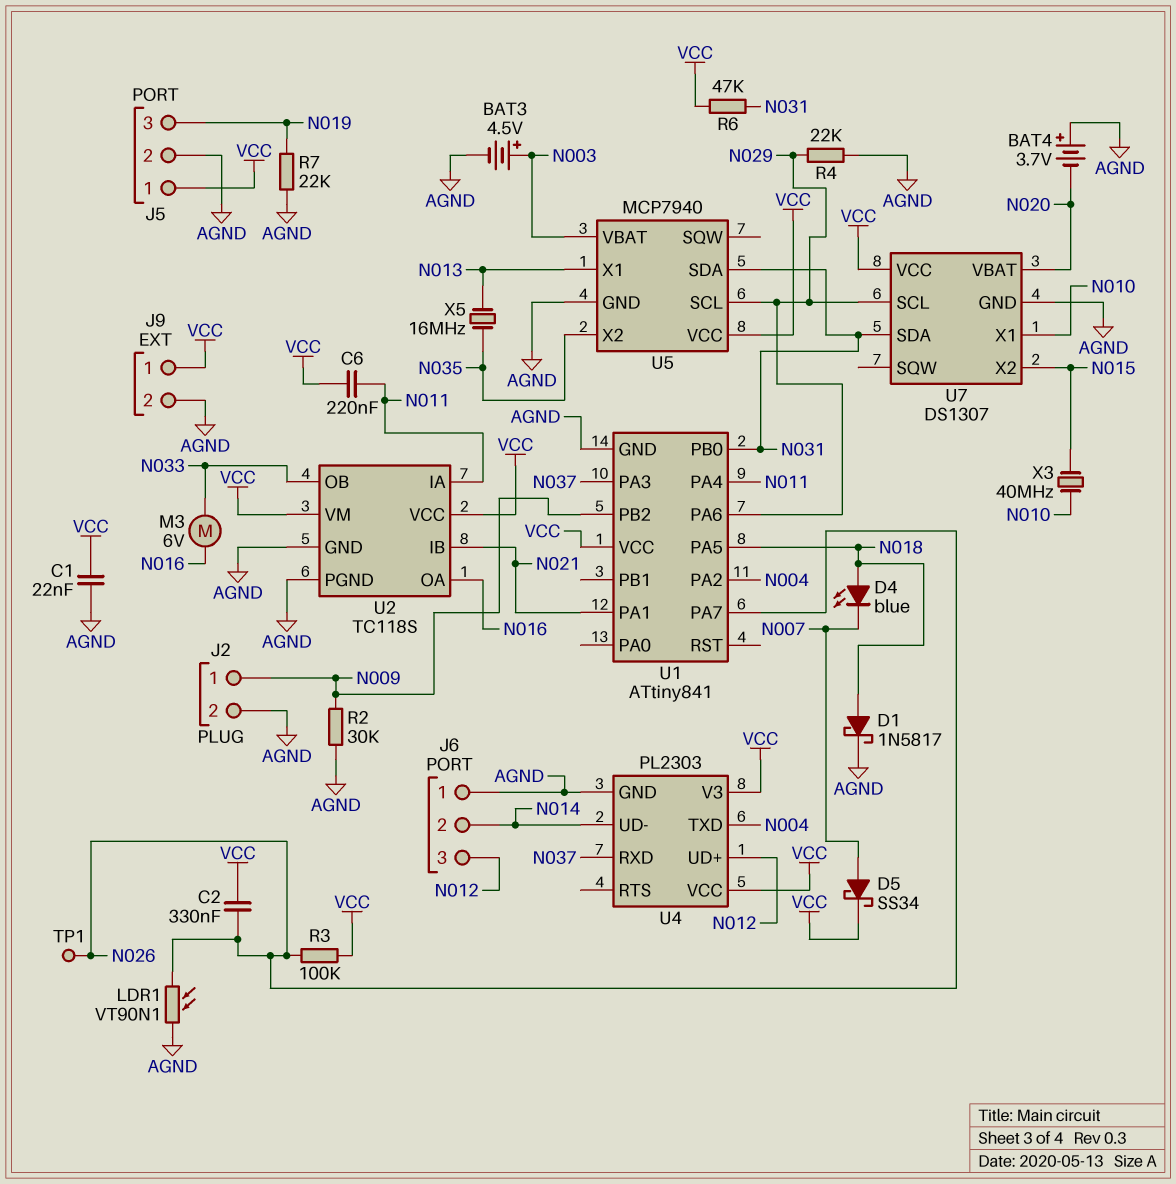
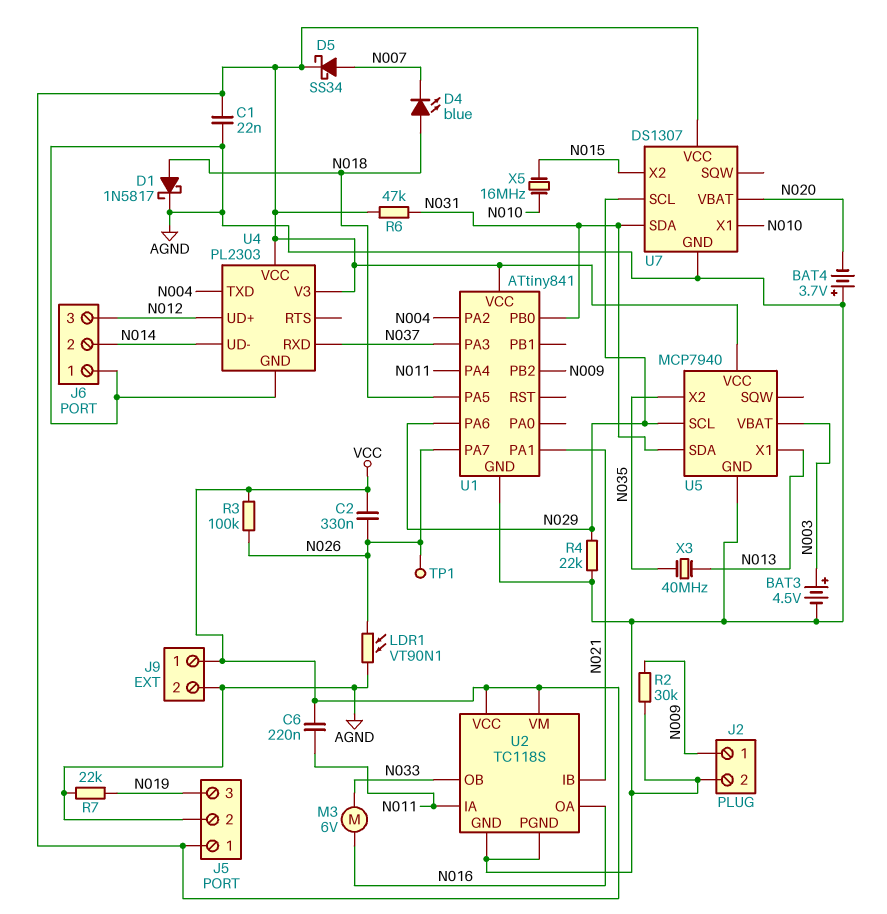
X3: 40MHz (N010, N015) -> 40MHz (N013, N035)
X5: 16MHz (N013, N035) -> 16MHz (N010, N015)

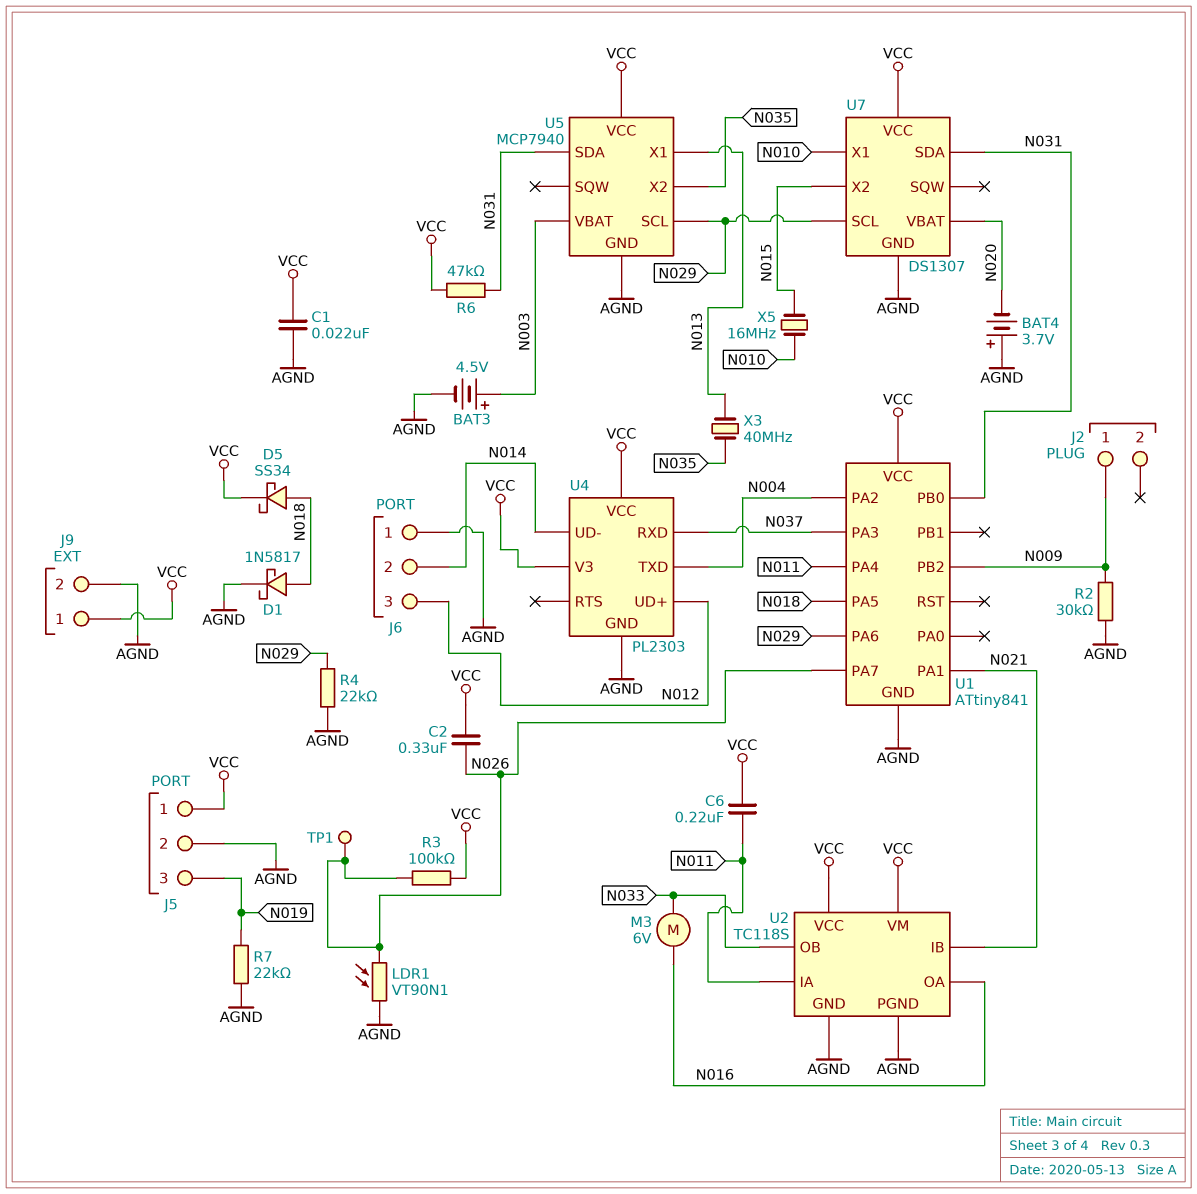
D4: LED blue (A N018, K N007) -> none
D5: schottky SS34 (A N007, K VCC) -> schottky SS34 (A N018, K VCC)
J2 pin 2: AGND -> none

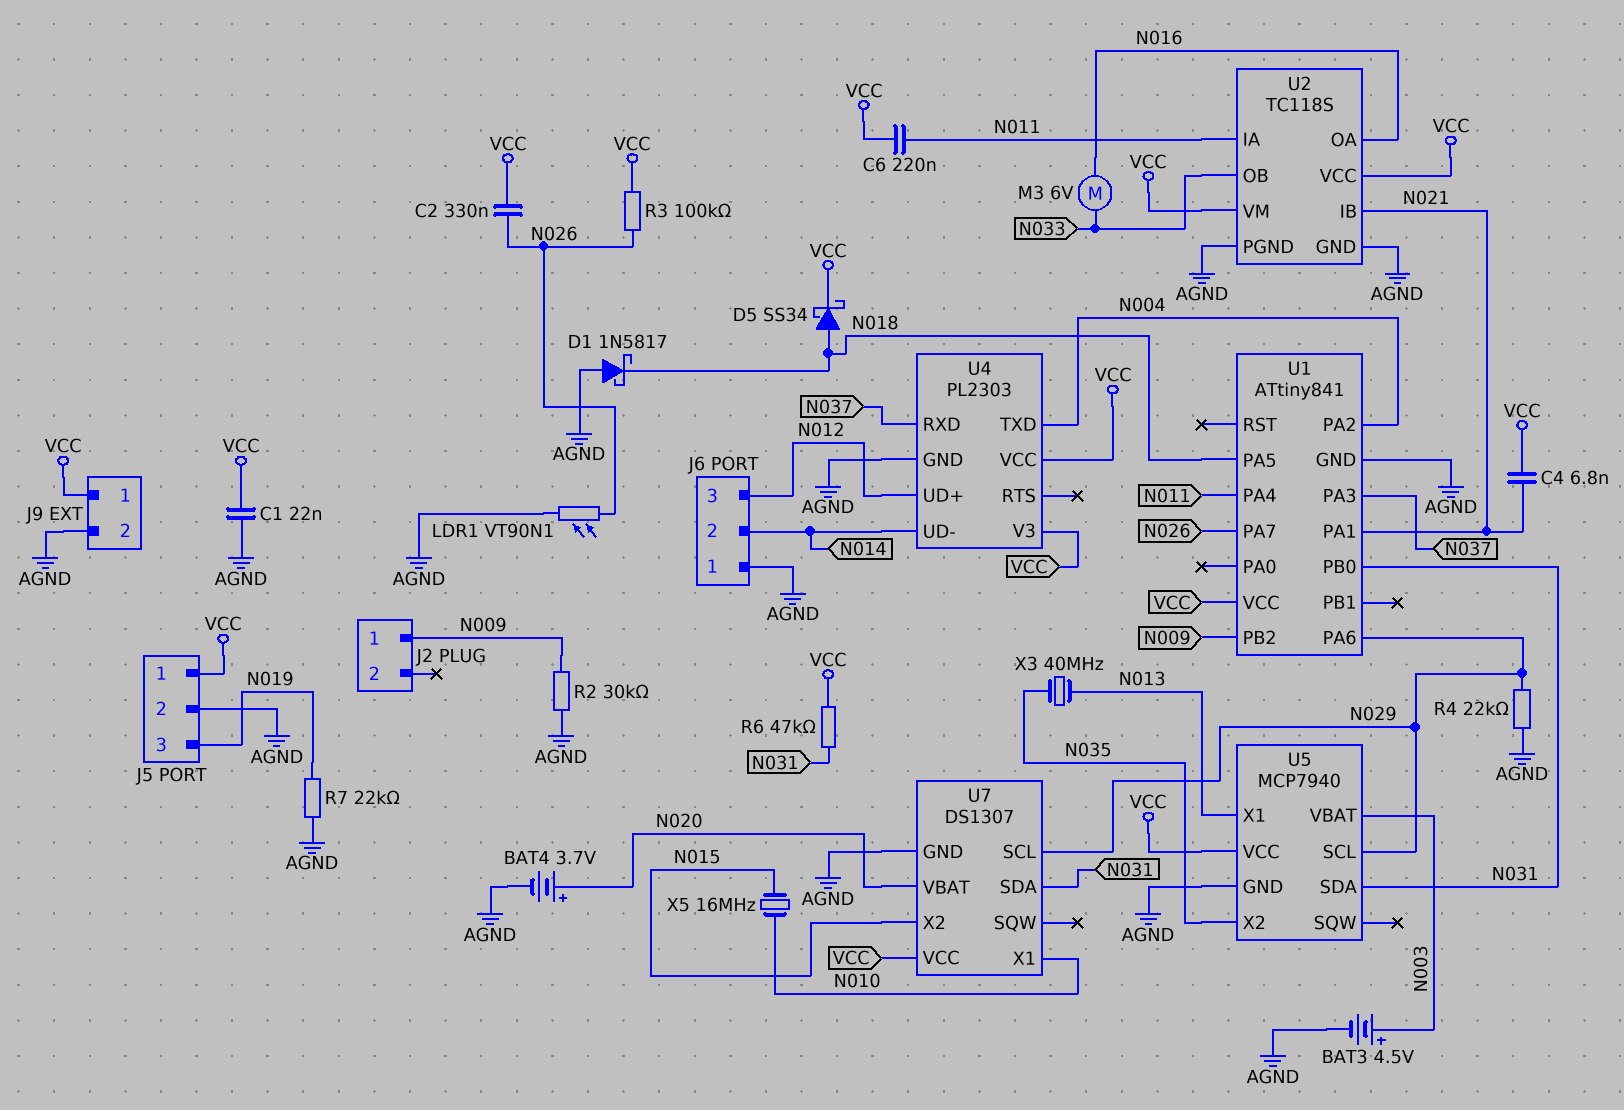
BAT4: 3.7V (plus AGND, minus N020) -> 3.7V (plus N020, minus AGND)
C4: none -> 6.8nF (N021, VCC)
D1: schottky 1N5817 (A N018, K AGND) -> schottky 1N5817 (A AGND, K N018)
TP1: test point (N026) -> none

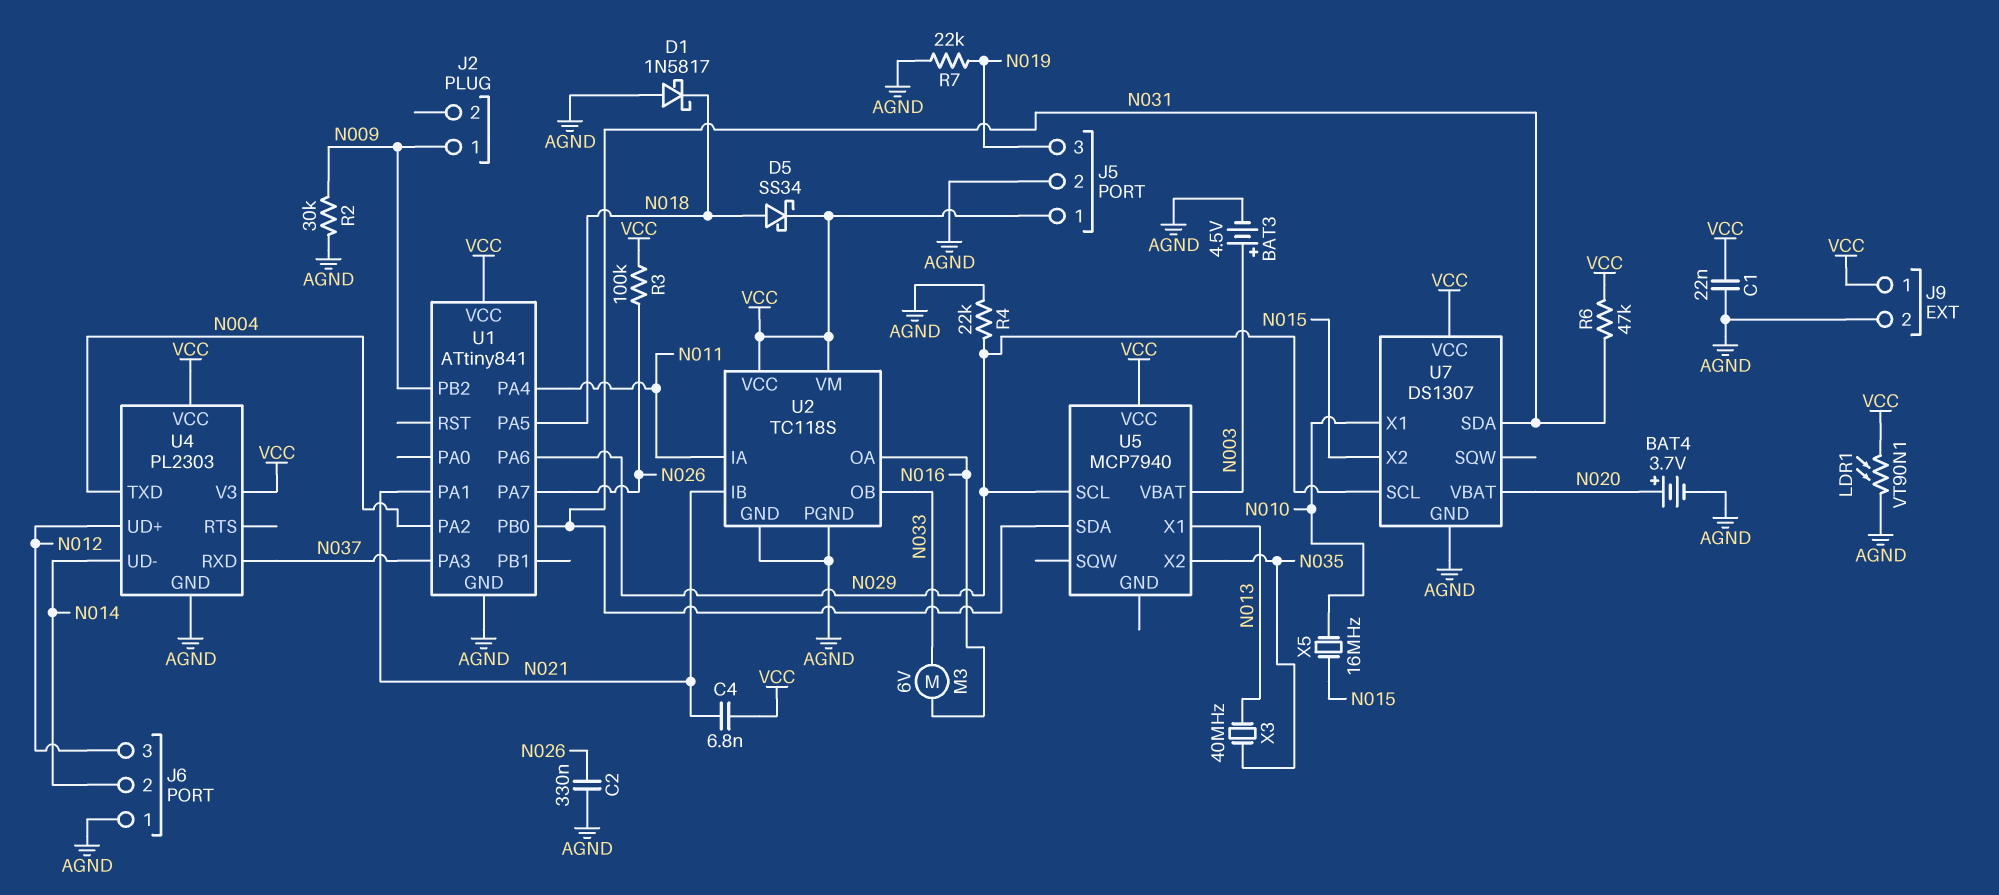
C2: 330nF (N026, VCC) -> 330nF (AGND, N026)
C6: 220nF (N011, VCC) -> none
LDR1: VT90N1 (AGND, N026) -> VT90N1 (AGND, VCC)
U5 pin GND: AGND -> none

